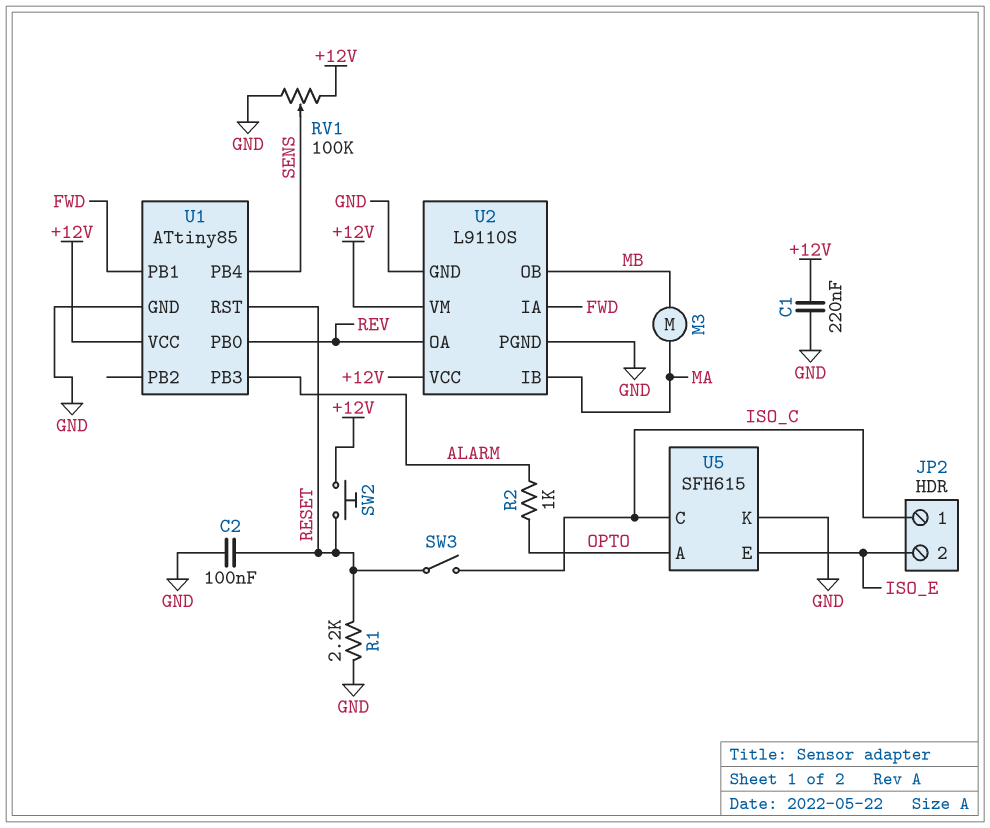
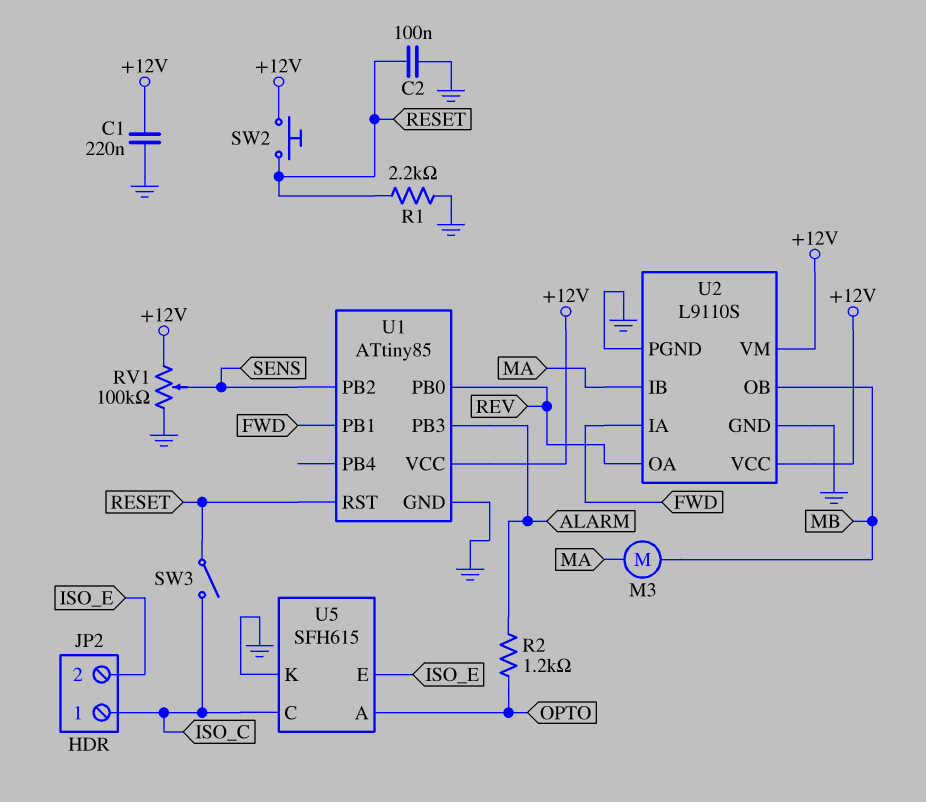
R2: 1k (ALARM, OPTO) -> 1.2k (ALARM, OPTO)
U1 pin PB2: none -> SENS
U1 pin PB4: SENS -> none

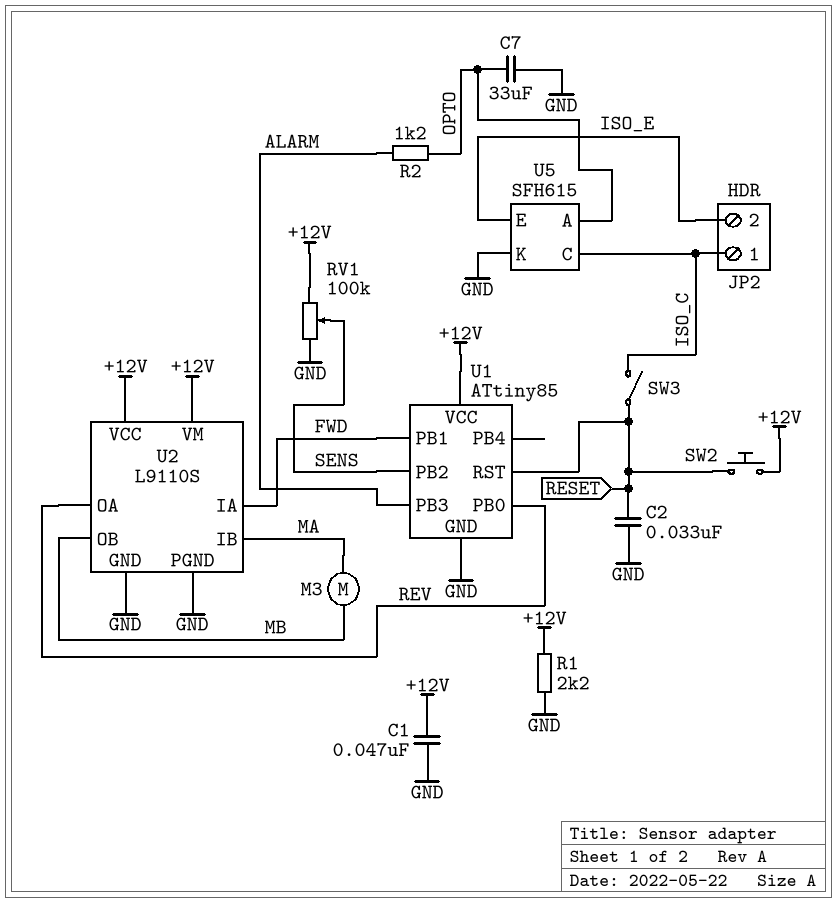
C1: 220nF (+12V, GND) -> 47nF (+12V, GND)
C2: 100nF (GND, RESET) -> 33nF (GND, RESET)
C7: none -> 33uF (GND, OPTO)
R1: 2.2k (GND, RESET) -> 2.2k (+12V, GND)

